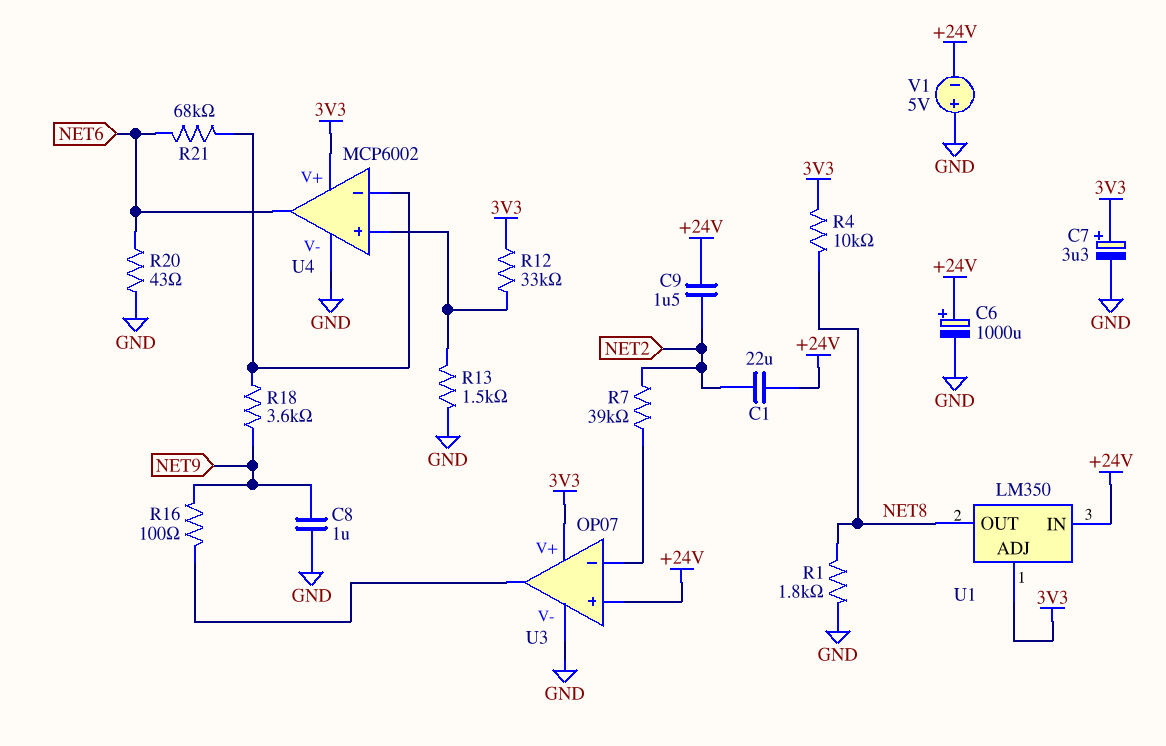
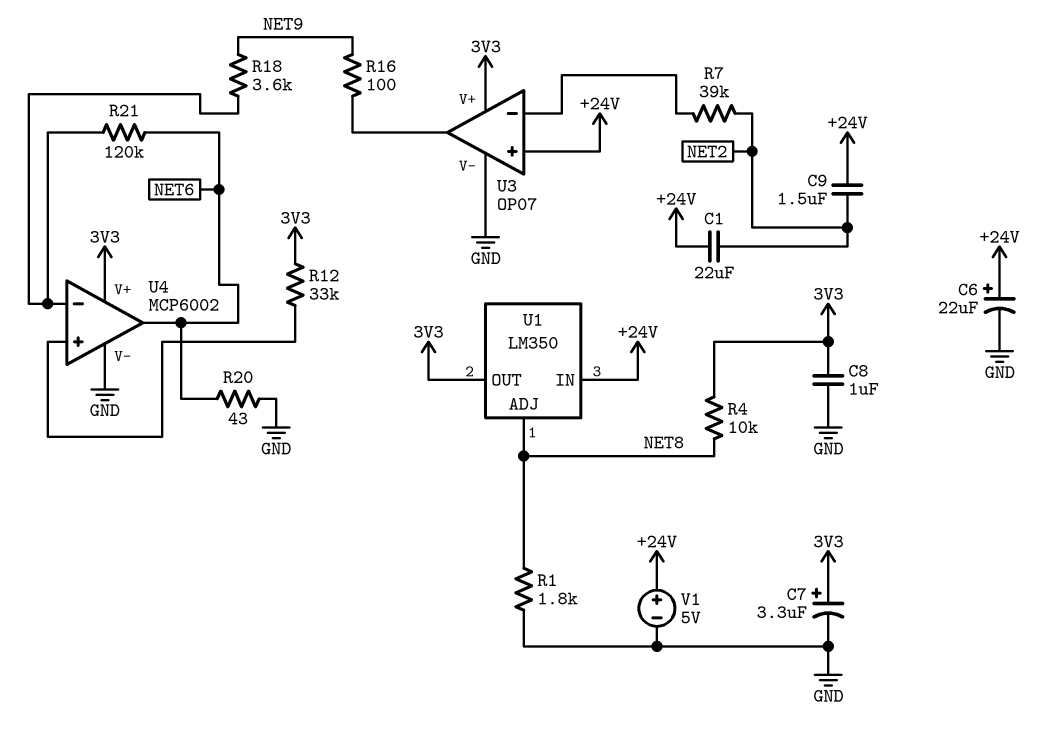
C6: 1000uF (plus +24V, minus GND) -> 22uF (plus +24V, minus GND)
C8: 1uF (GND, NET9) -> 1uF (3V3, GND)
R13: 1.5k (GND, U4/in+) -> none
R21: 68k (NET6, U4/in-) -> 120k (NET6, U4/in-)
U1 pin ADJ: 3V3 -> NET8
U1 pin OUT: NET8 -> 3V3
V1: 5V (plus GND, minus +24V) -> 5V (plus +24V, minus GND)

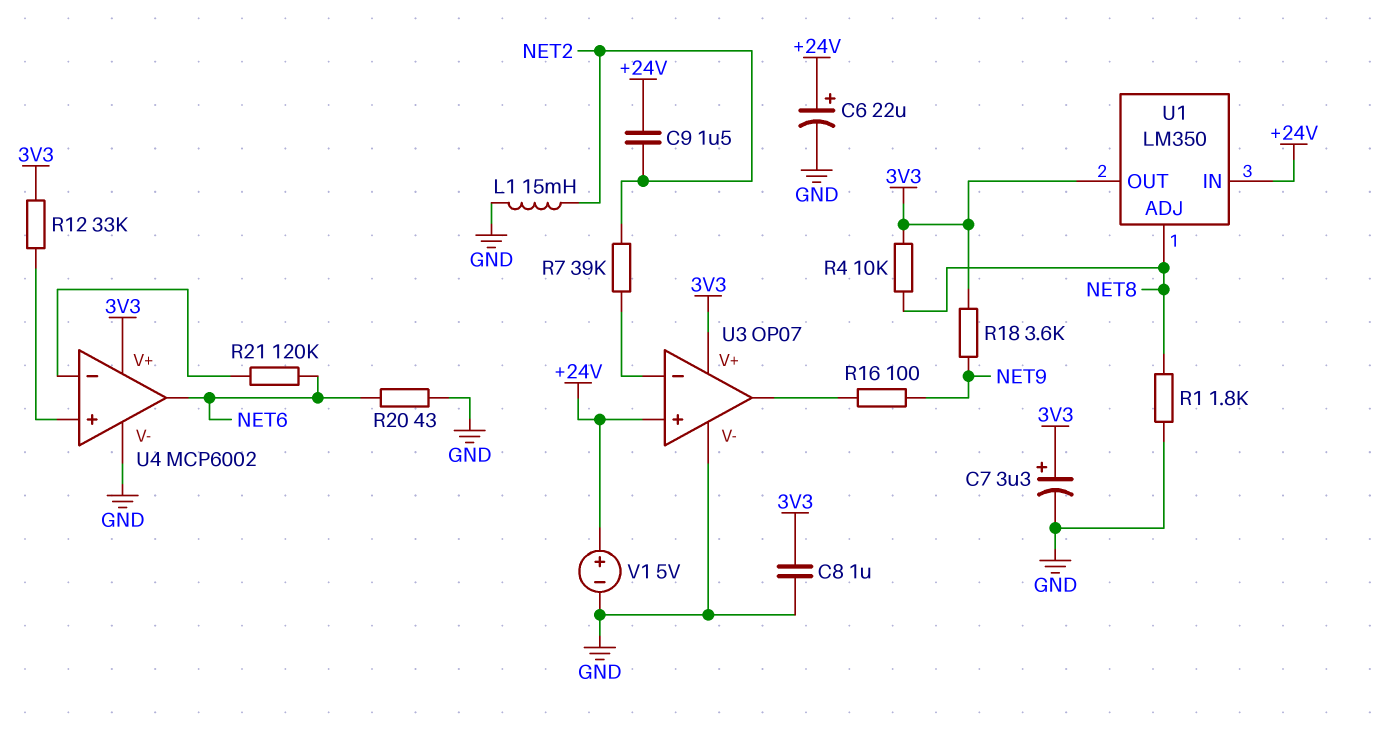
C1: 22uF (+24V, NET2) -> none
L1: none -> 15mH (GND, NET2)
R18: 3.6k (NET9, U4/in-) -> 3.6k (3V3, NET9)

